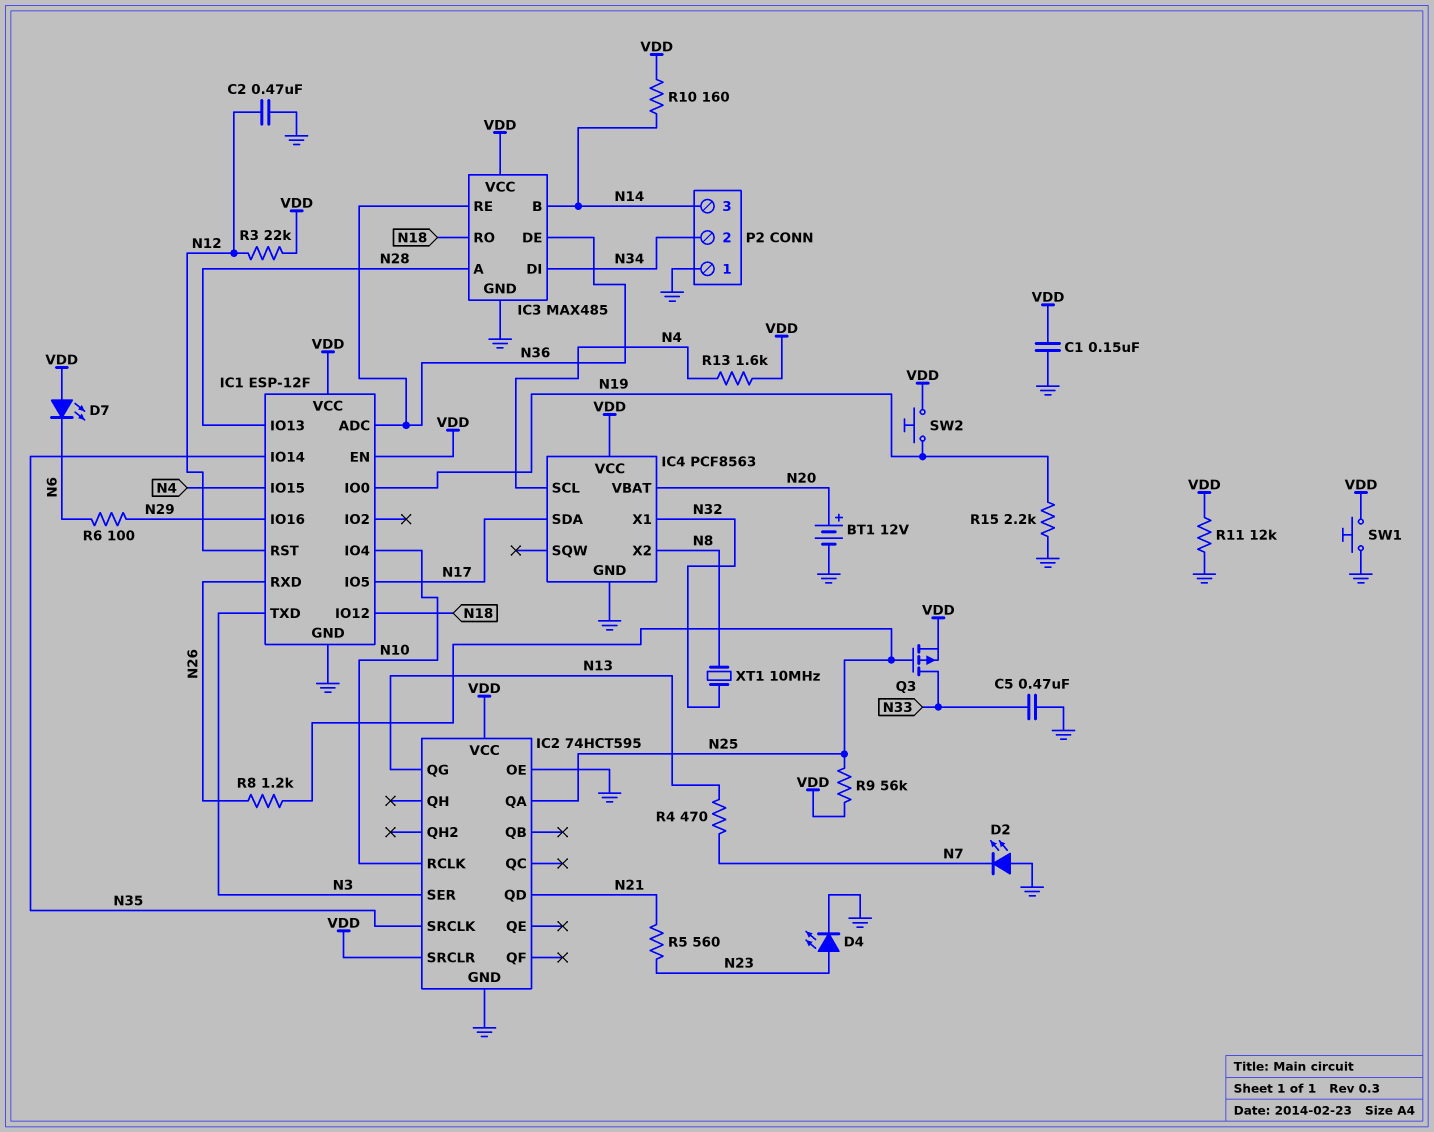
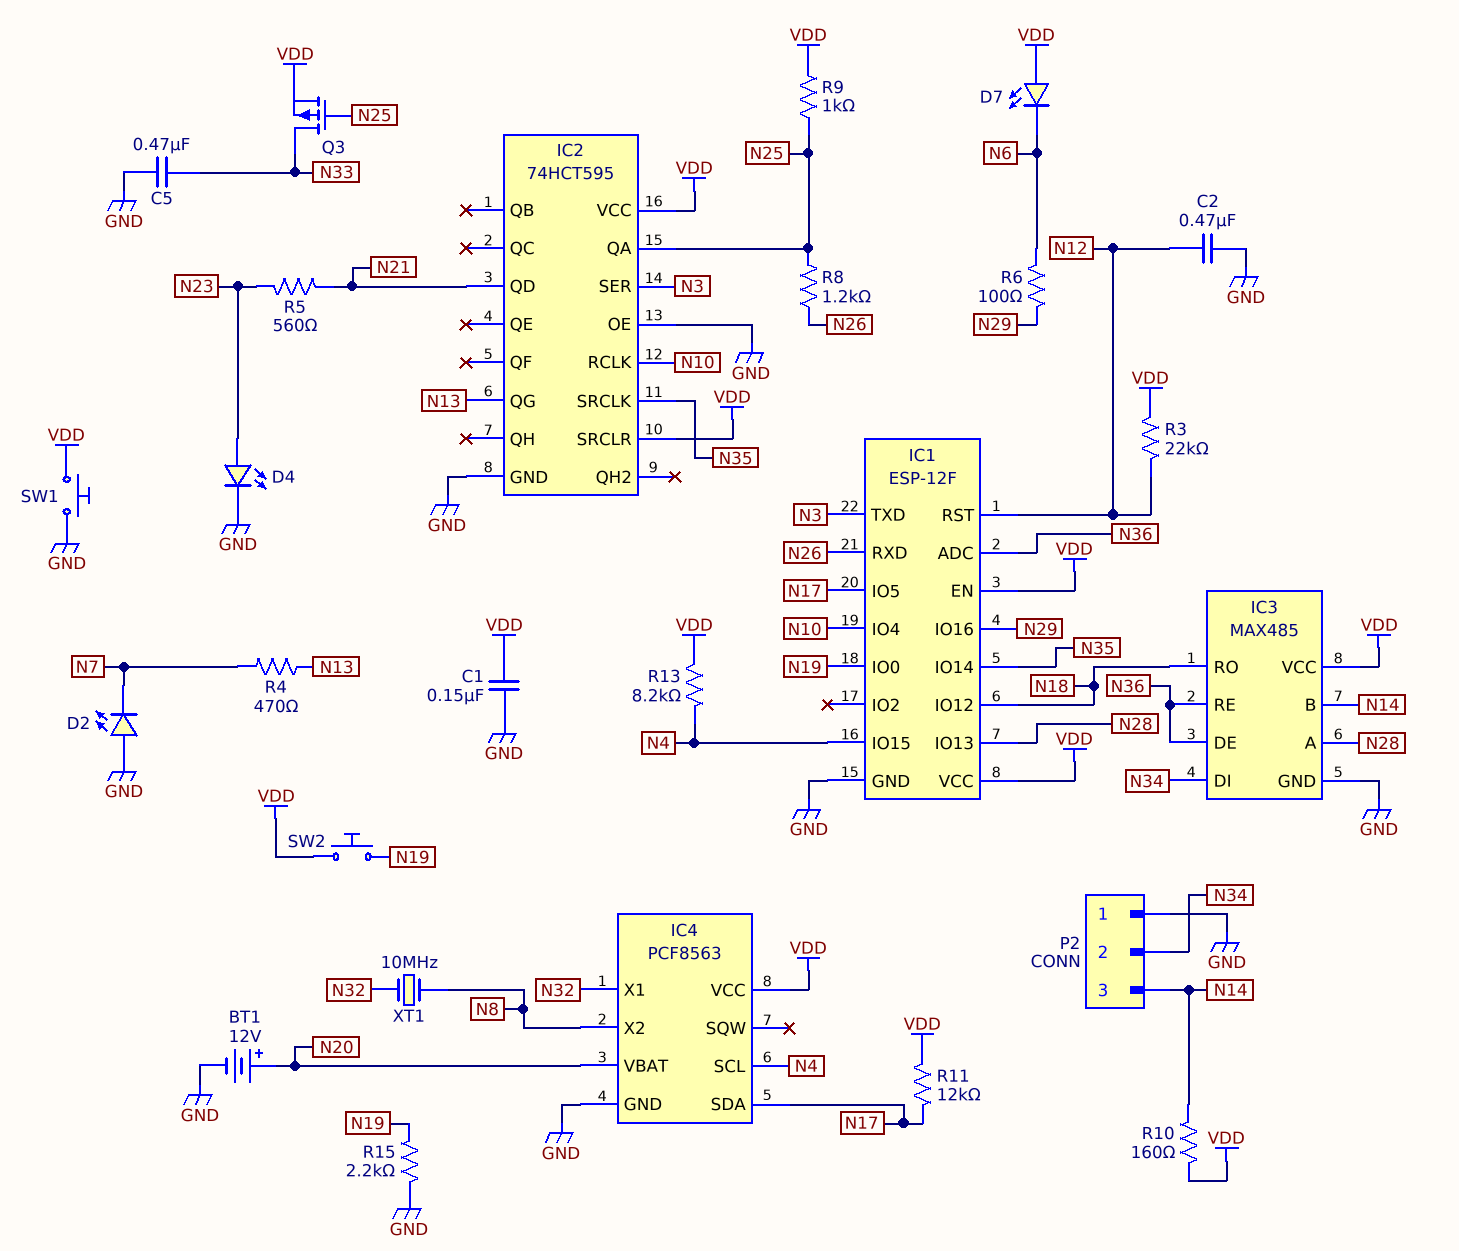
R9: 56k (N25, VDD) -> 1k (N25, VDD)
R11: 12k (GND, VDD) -> 12k (N17, VDD)
R13: 1.6k (N4, VDD) -> 8.2k (N4, VDD)

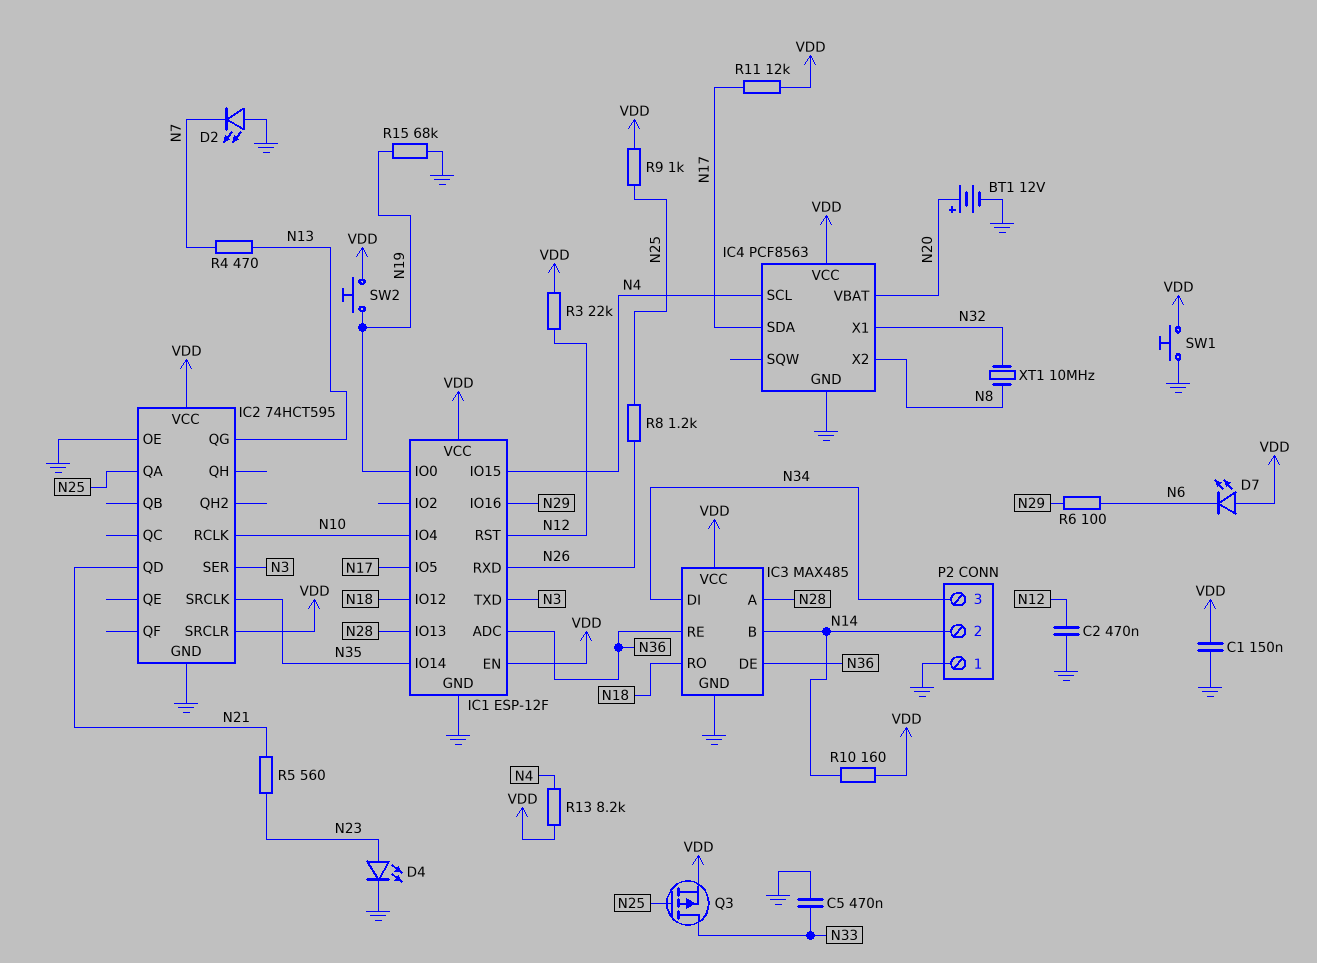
P2 pin 2: N34 -> N14
P2 pin 3: N14 -> N34
R15: 2.2k (GND, N19) -> 68k (GND, N19)

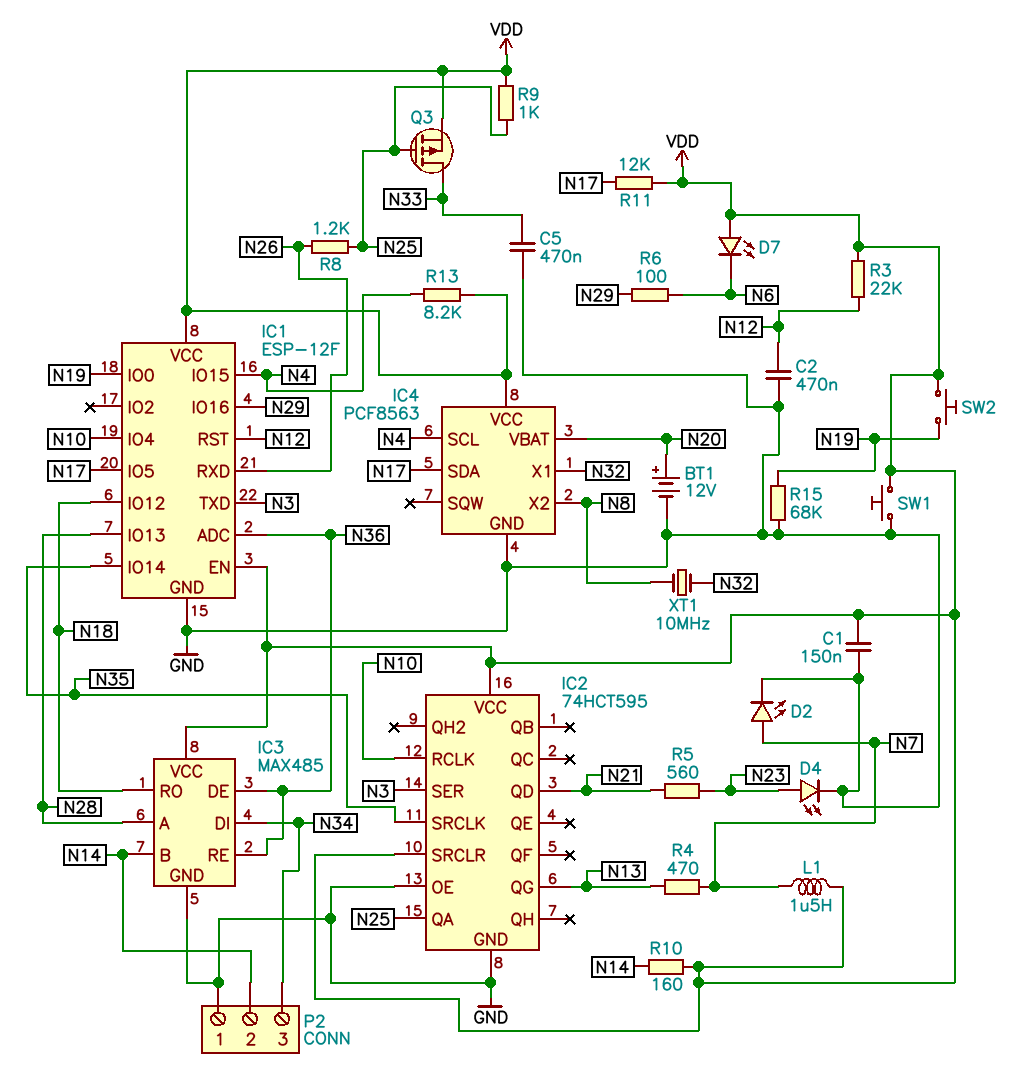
D2: LED (A GND, K N7) -> LED (A N7, K GND)
L1: none -> 1.5uH (N7, VDD)

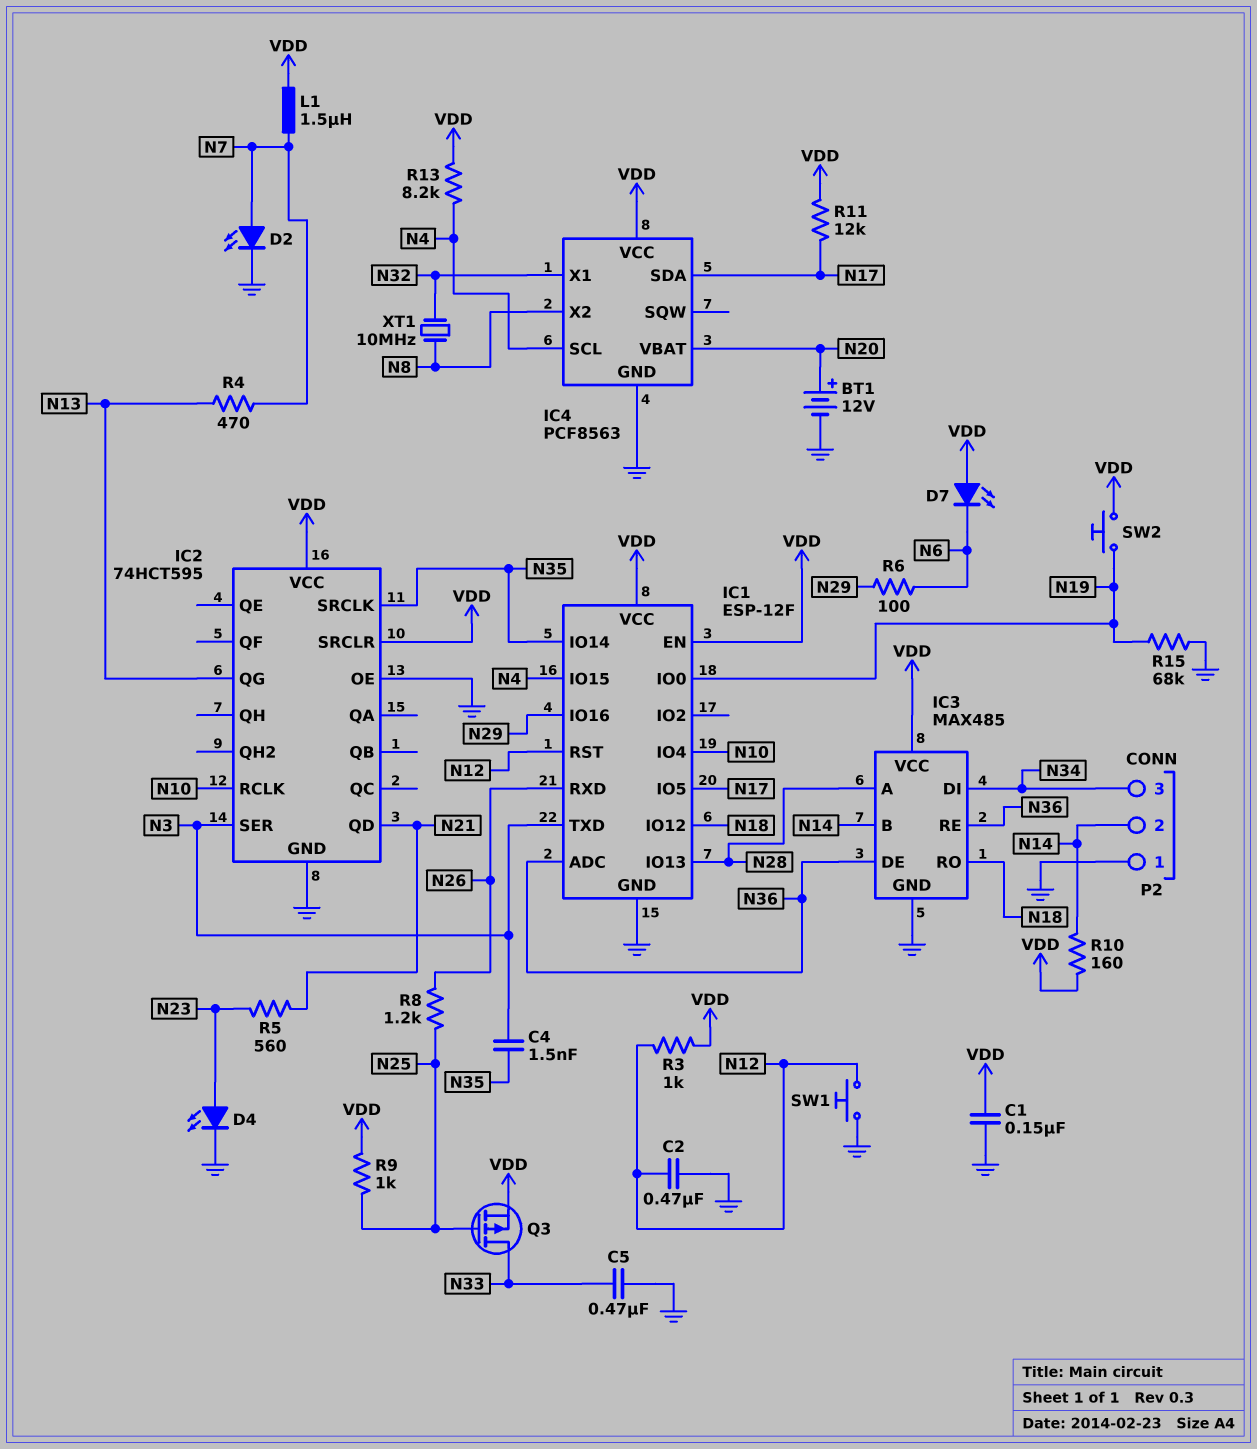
C4: none -> 1.5nF (N3, N35)
IC2 pin QA: N25 -> none
R3: 22k (N12, VDD) -> 1k (N12, VDD)
SW1: button (GND, VDD) -> button (GND, N12)

